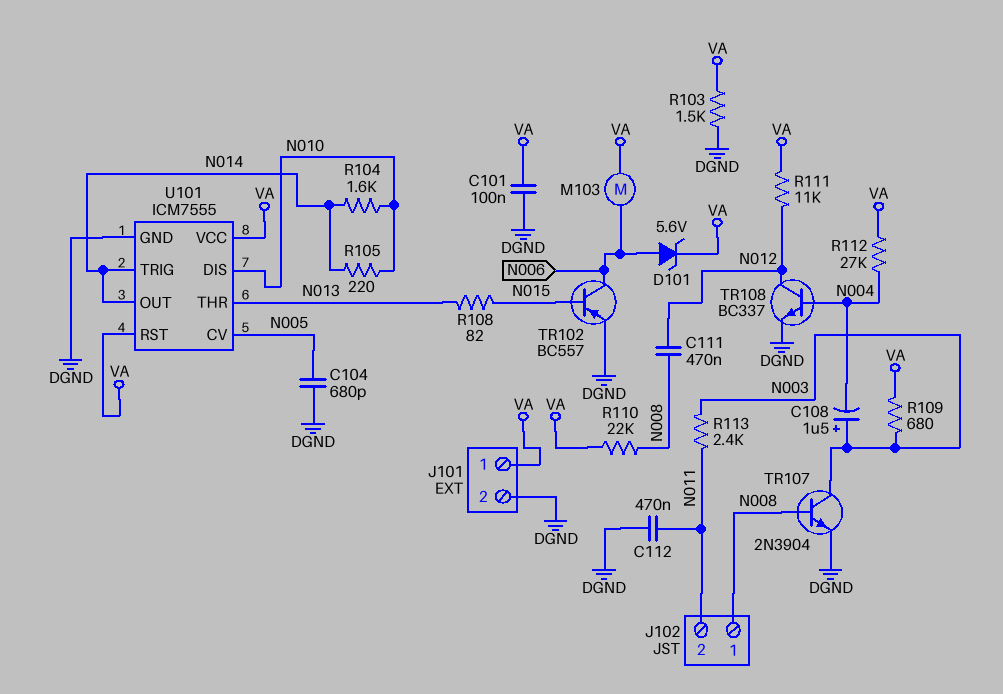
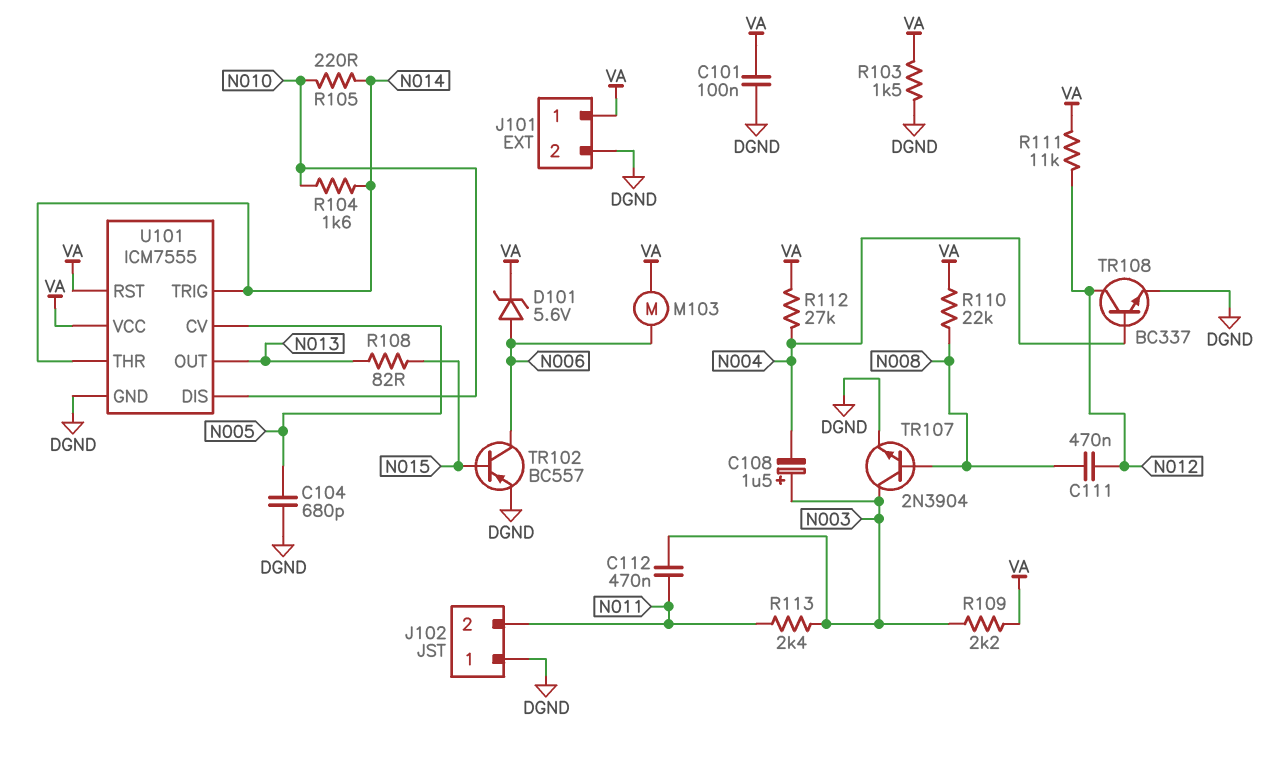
C112: 470nF (DGND, N011) -> 470nF (N003, N011)
J102 pin 1: N008 -> DGND
R109: 680 (N003, VA) -> 2.2k (N003, VA)
U101 pin OUT: N014 -> N013
U101 pin THR: N013 -> N014

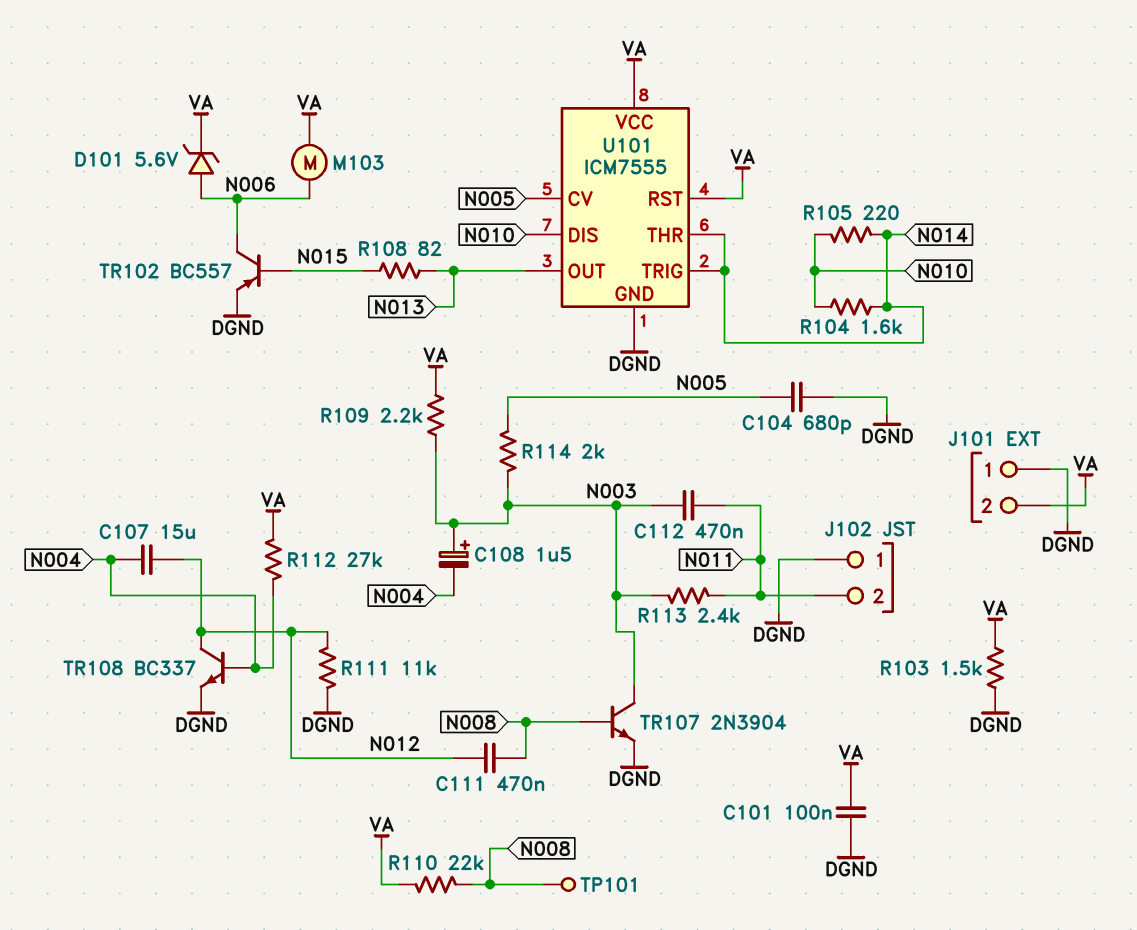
C107: none -> 15uF (N004, N012)
J101 pin 1: VA -> DGND
J101 pin 2: DGND -> VA
R111: 11k (N012, VA) -> 11k (DGND, N012)
R114: none -> 2k (N003, N005)
TP101: none -> test point (N008)

